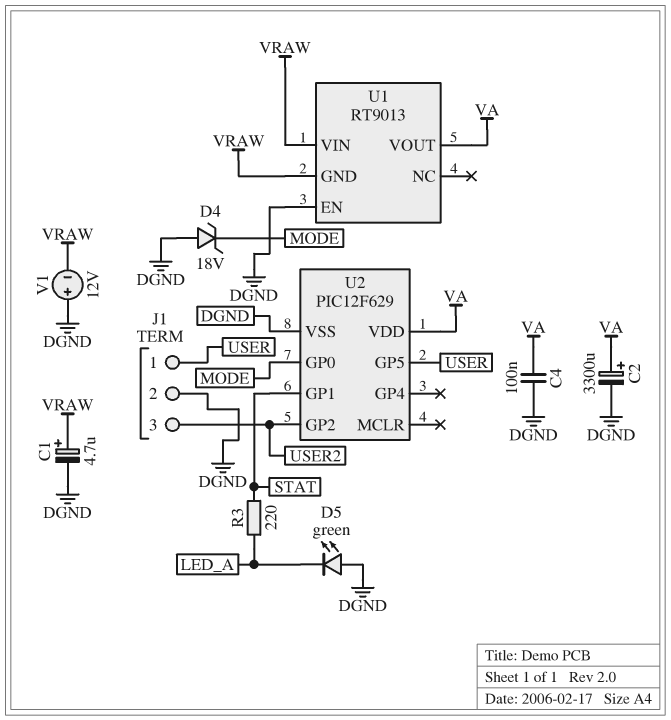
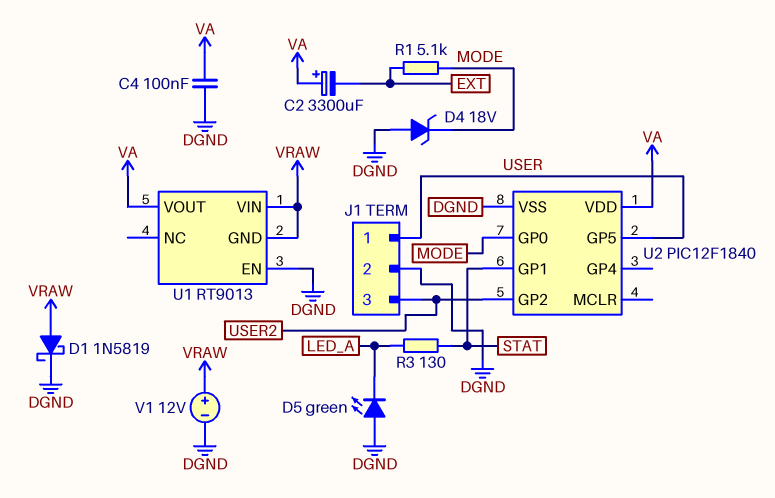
C1: 4.7uF (plus VRAW, minus DGND) -> none
C2: 3300uF (plus VA, minus DGND) -> 3300uF (plus VA, minus EXT)
D1: none -> schottky 1N5819 (A VRAW, K DGND)
R1: none -> 5.1k (EXT, MODE)
R3: 220 (LED_A, STAT) -> 130 (LED_A, STAT)
U2: PIC12F629 -> PIC12F1840
V1: 12V (plus DGND, minus VRAW) -> 12V (plus VRAW, minus DGND)

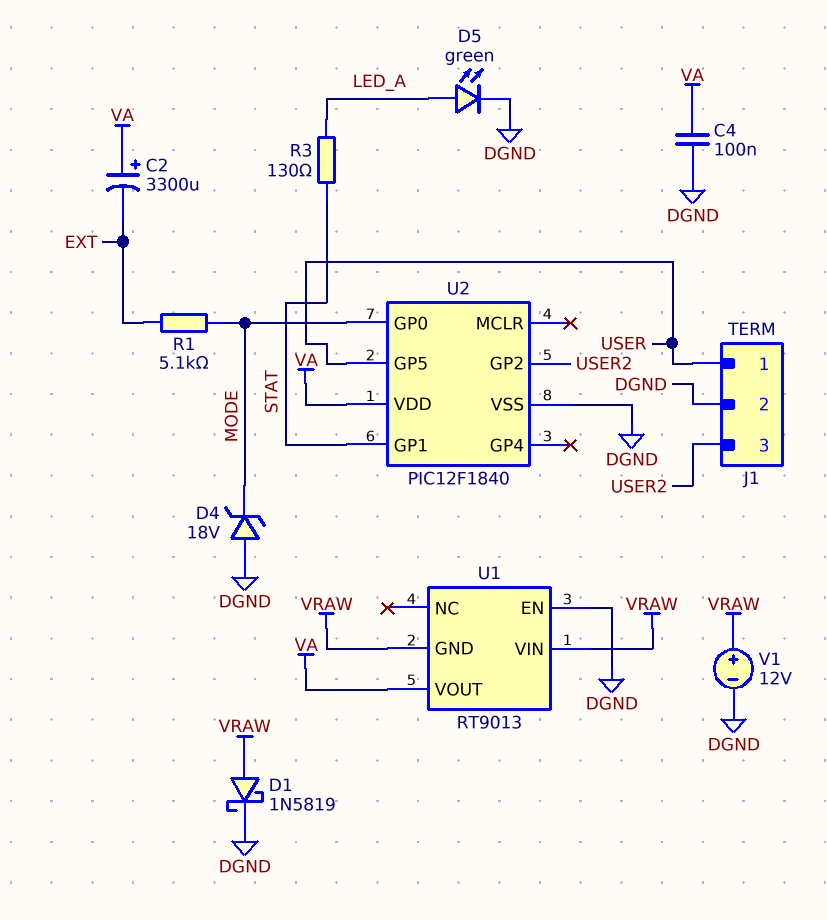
D5: LED green (A DGND, K LED_A) -> LED green (A LED_A, K DGND)

